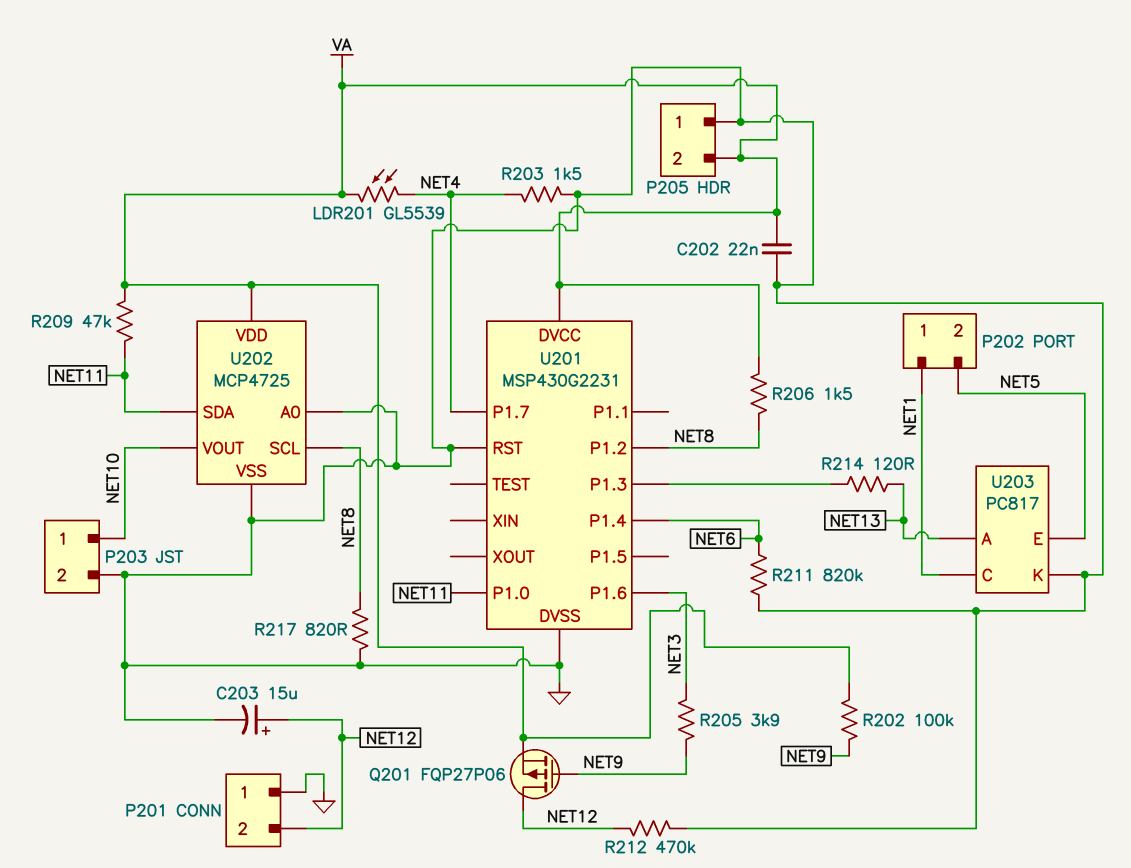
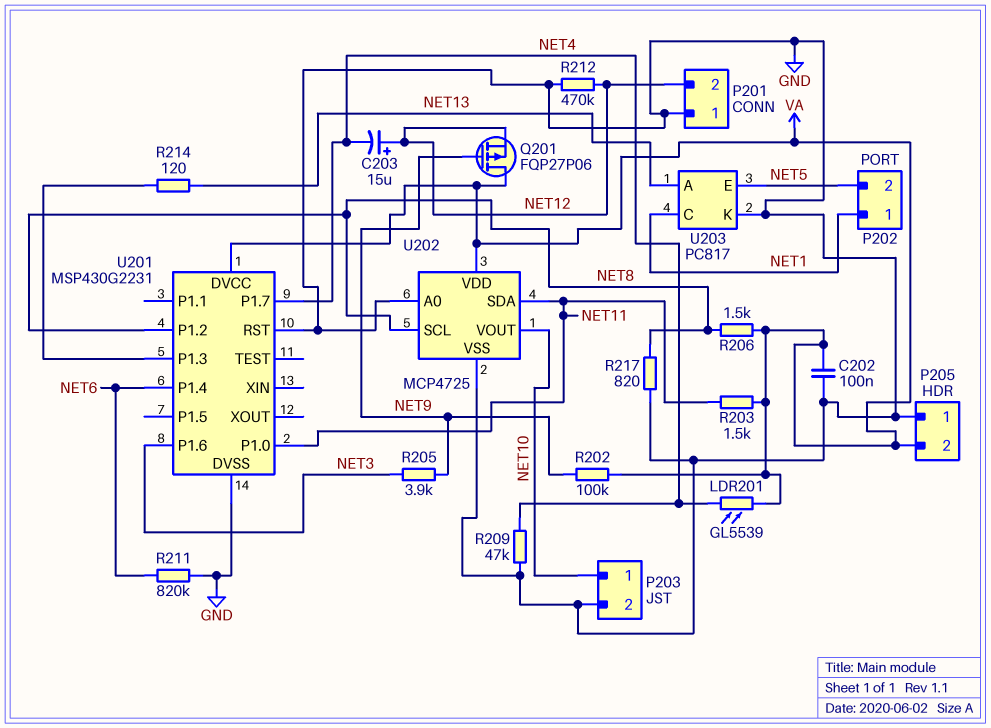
C202: 22nF (GND, VA) -> 100nF (GND, VA)
C203: 15uF (plus NET12, minus GND) -> 15uF (plus NET12, minus NET4)
Q201: PMOS FQP27P06 (G NET9, D NET12, S VA) -> PMOS FQP27P06 (G NET9, D VA, S NET12)
R203: 1.5k (GND, NET4) -> 1.5k (NET11, VA)
R209: 47k (NET11, VA) -> 47k (GND, NET4)

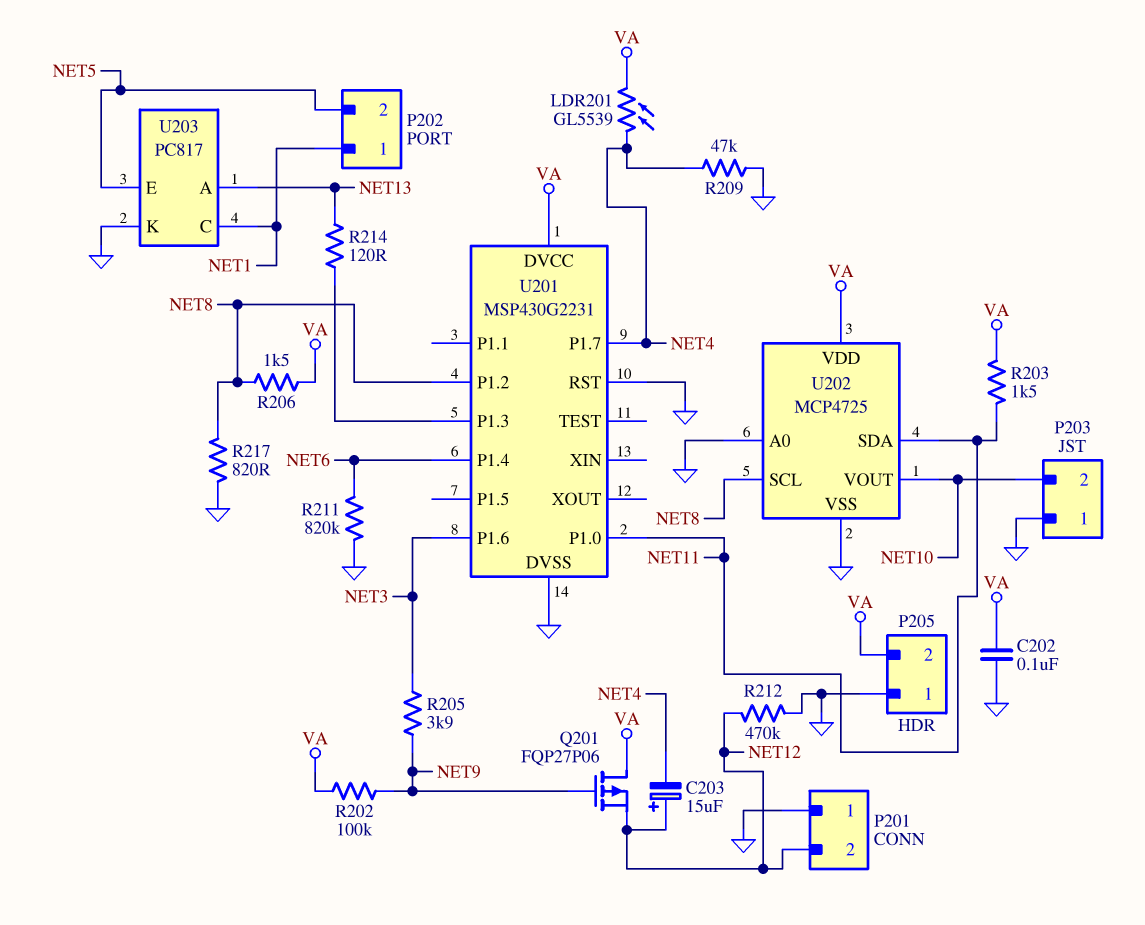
P203 pin 1: NET10 -> GND
P203 pin 2: GND -> NET10

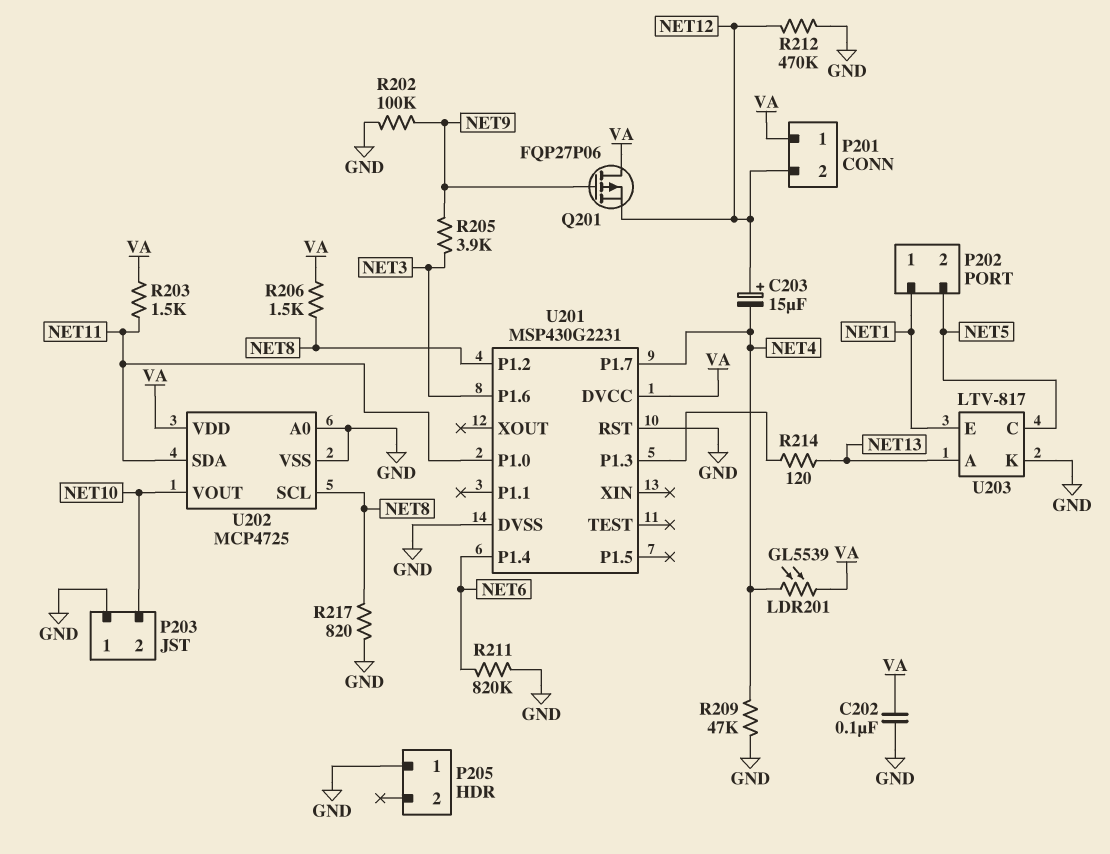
P201 pin 1: GND -> VA
P205 pin 2: VA -> none
R202: 100k (NET9, VA) -> 100k (GND, NET9)
U203: PC817 -> LTV-817
U203 pin C: NET1 -> NET5
U203 pin E: NET5 -> NET1

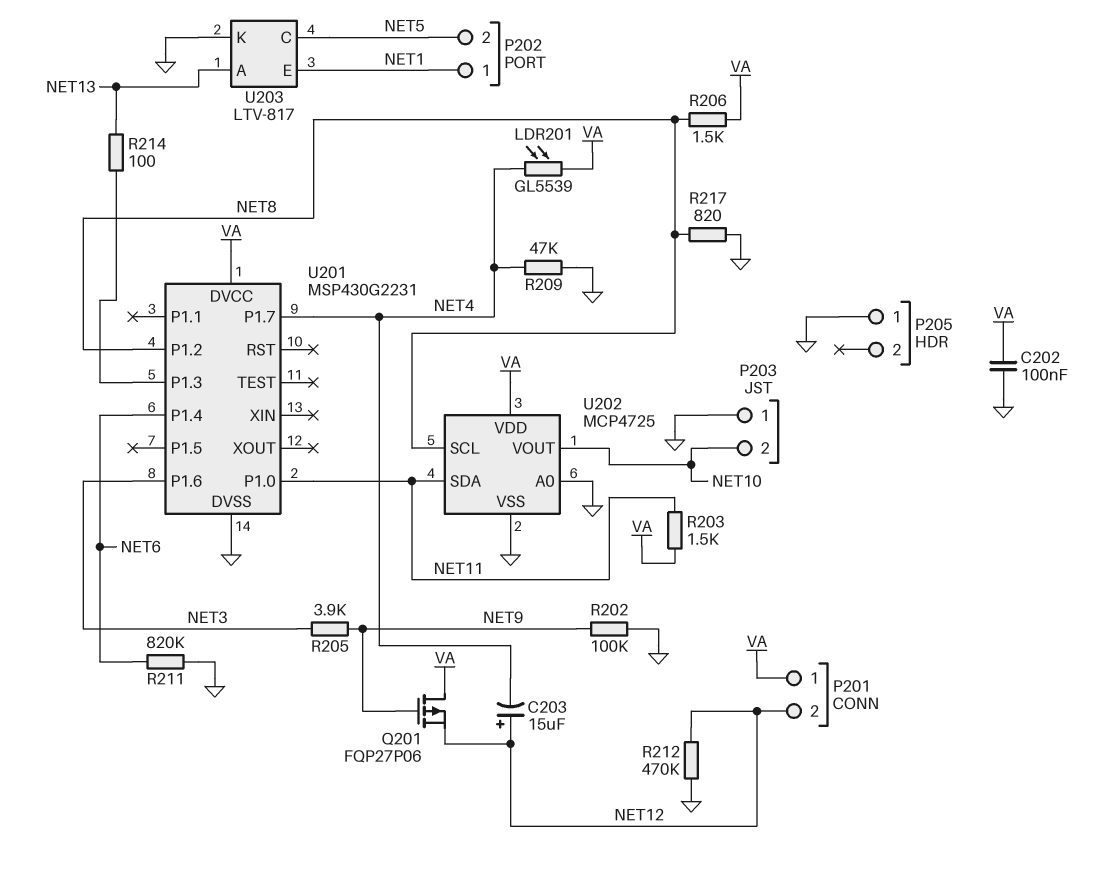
R214: 120 (NET13, U201/P1.3) -> 100 (NET13, U201/P1.3)
U201 pin RST: GND -> none

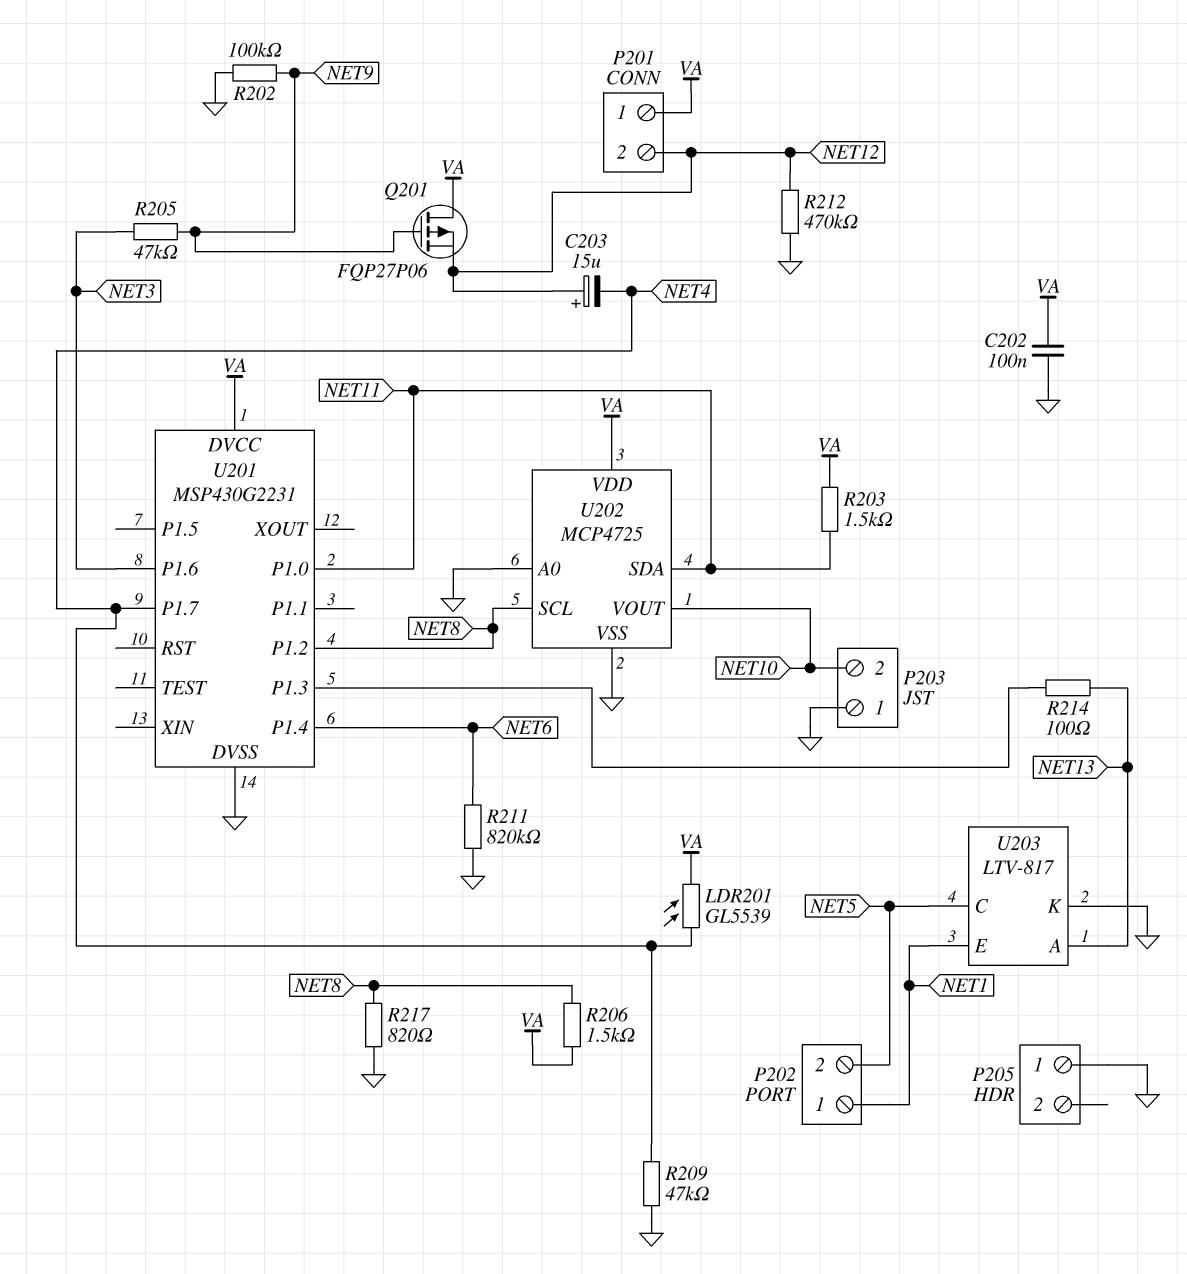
R205: 3.9k (NET3, NET9) -> 47k (NET3, NET9)

